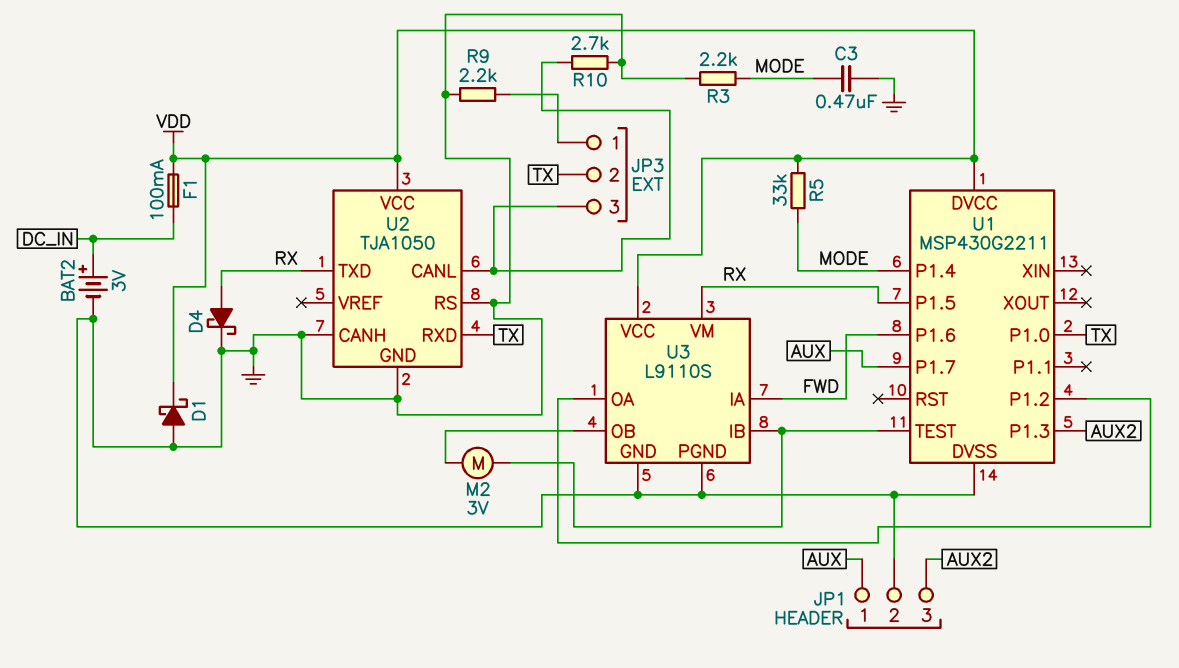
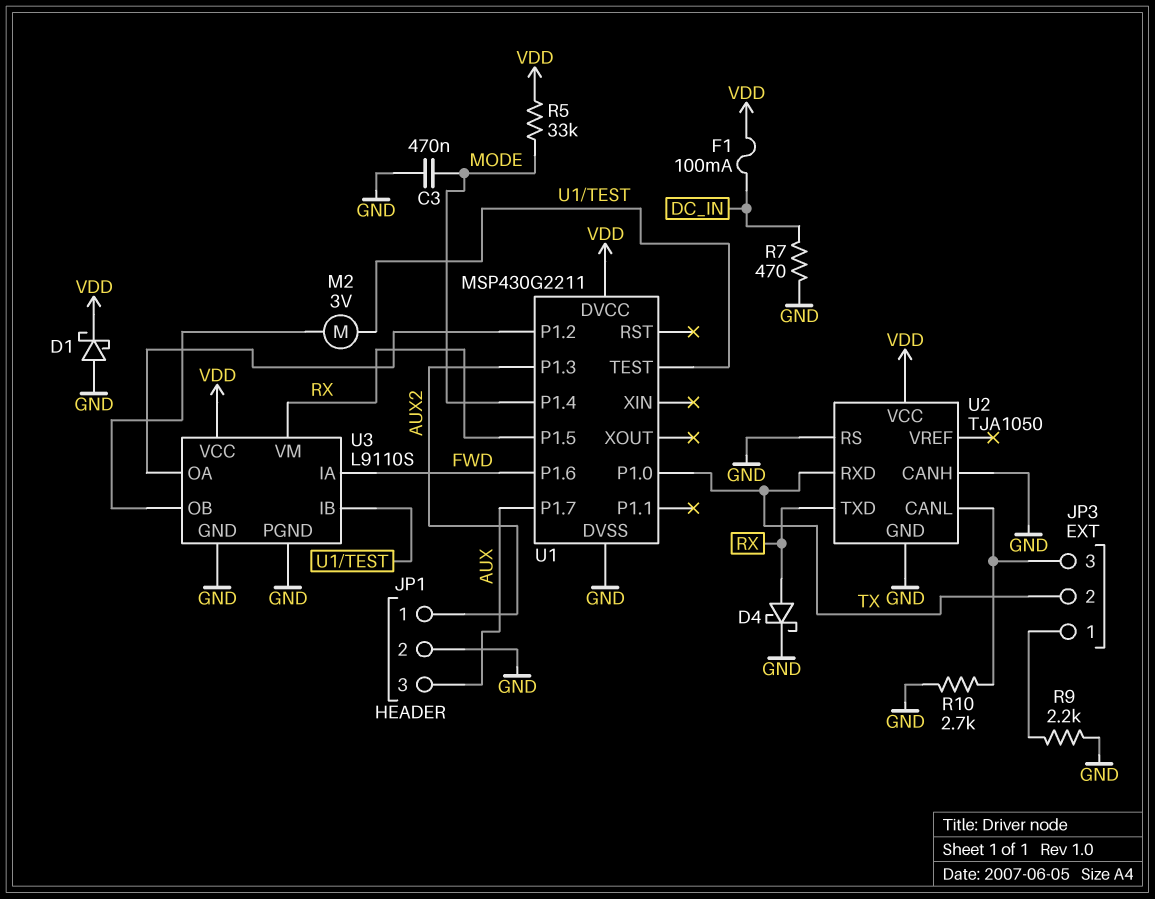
BAT2: 3V (plus DC_IN, minus GND) -> none
JP1 pin 1: AUX -> AUX2
JP1 pin 3: AUX2 -> AUX
R3: 2.2k (GND, MODE) -> none
R7: none -> 470 (DC_IN, GND)

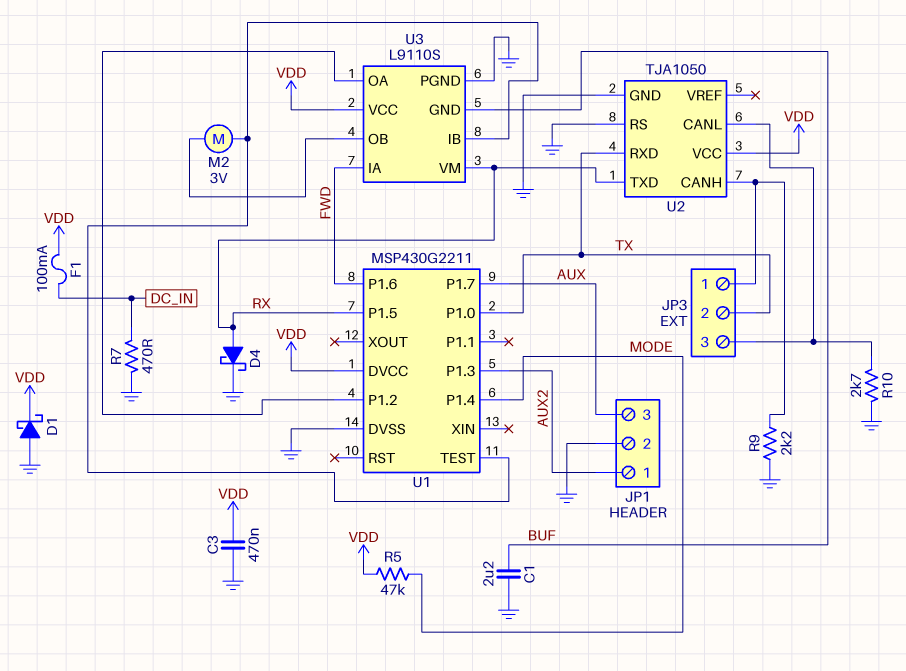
C1: none -> 2.2uF (BUF, GND)
C3: 470nF (GND, MODE) -> 470nF (GND, VDD)
R5: 33k (MODE, VDD) -> 47k (MODE, VDD)
U2 pin CANH: GND -> JP3/1
U3 pin GND: GND -> BUF

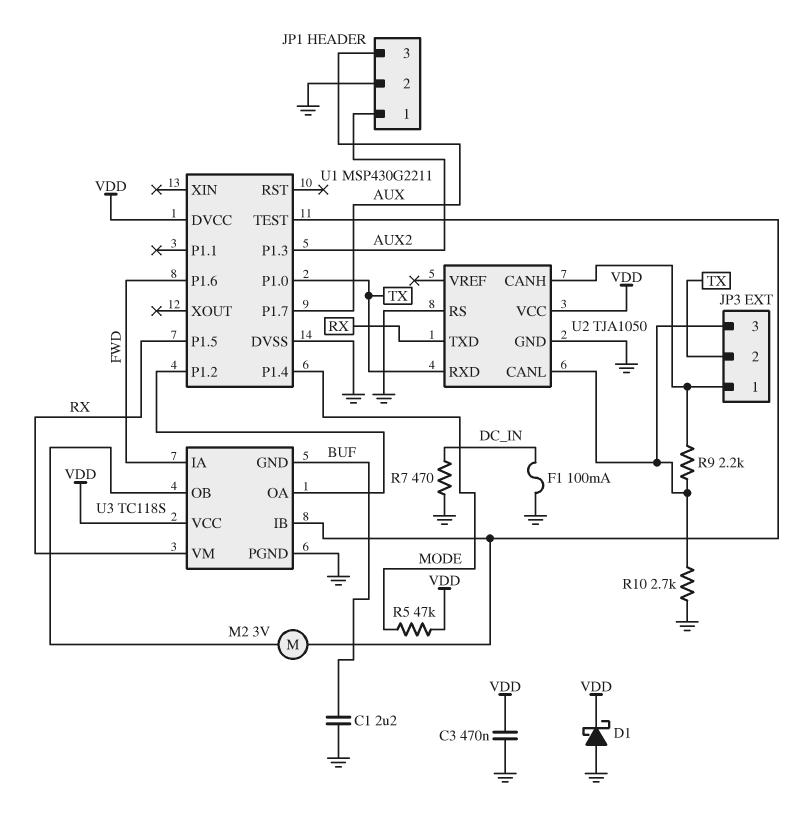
D4: schottky (A RX, K GND) -> none
F1: 100mA (DC_IN, VDD) -> 100mA (DC_IN, GND)
R9: 2.2k (GND, JP3/1) -> 2.2k (JP3/1, JP3/3)
U3: L9110S -> TC118S

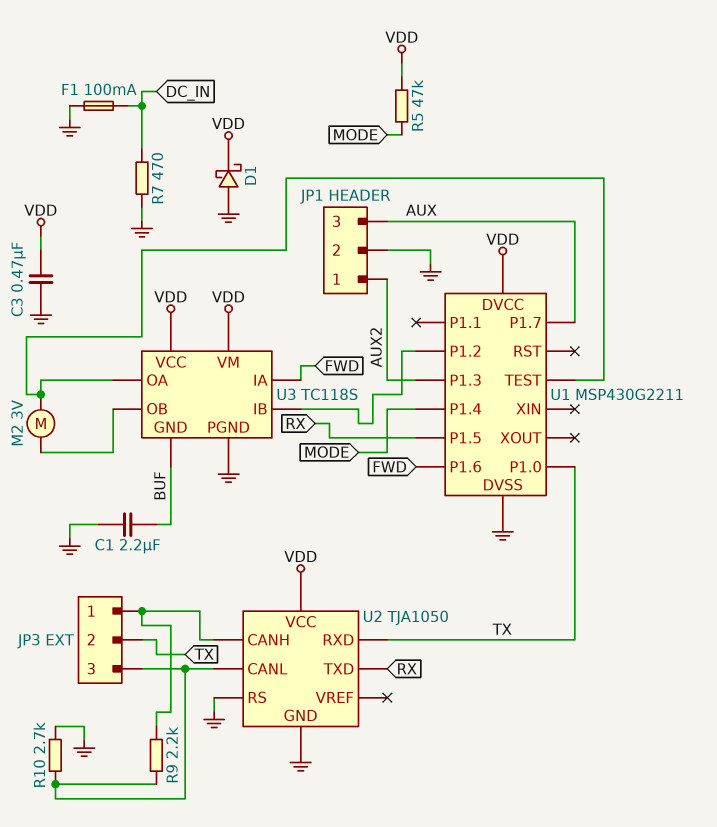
U3 pin IB: U1/TEST -> U1/P1.2
U3 pin OA: U1/P1.2 -> U1/TEST
U3 pin VM: RX -> VDD

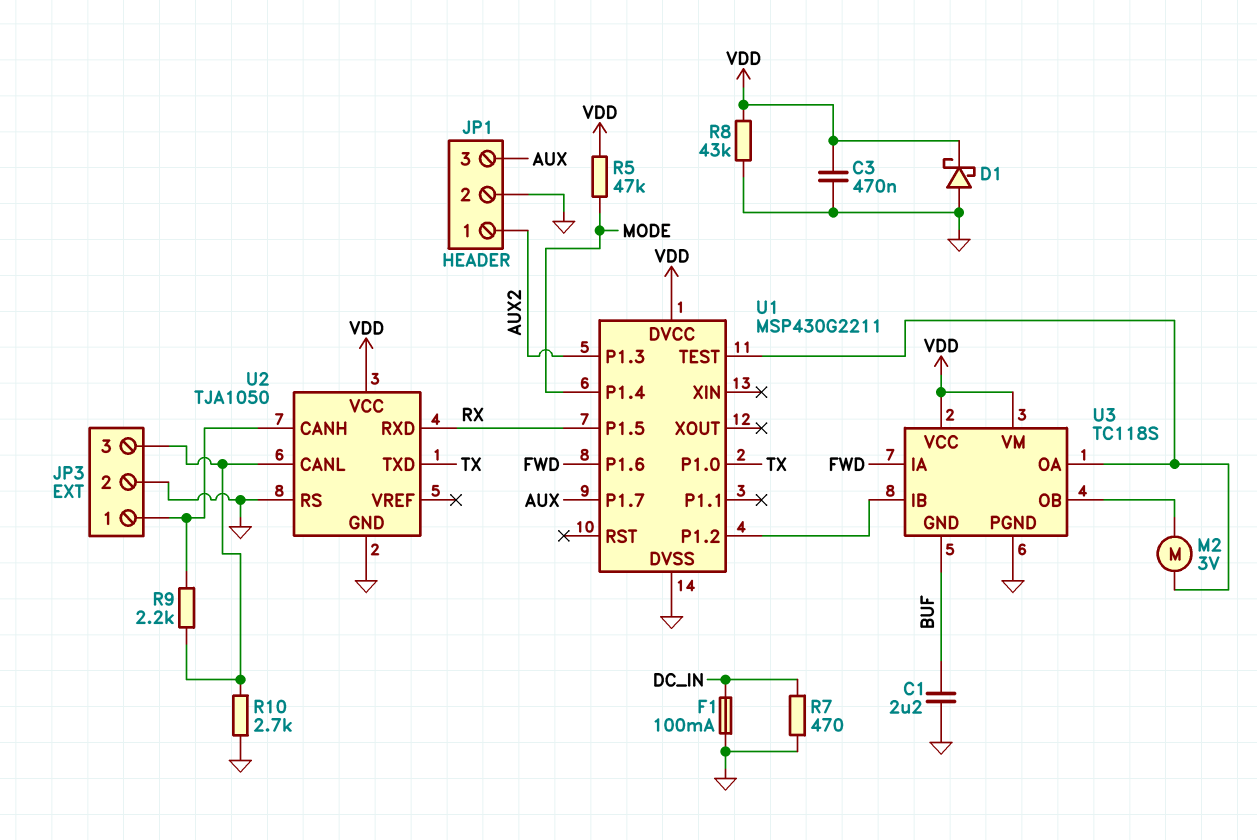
JP3 pin 2: TX -> GND
R8: none -> 43k (GND, VDD)
U2 pin RXD: TX -> RX
U2 pin TXD: RX -> TX

